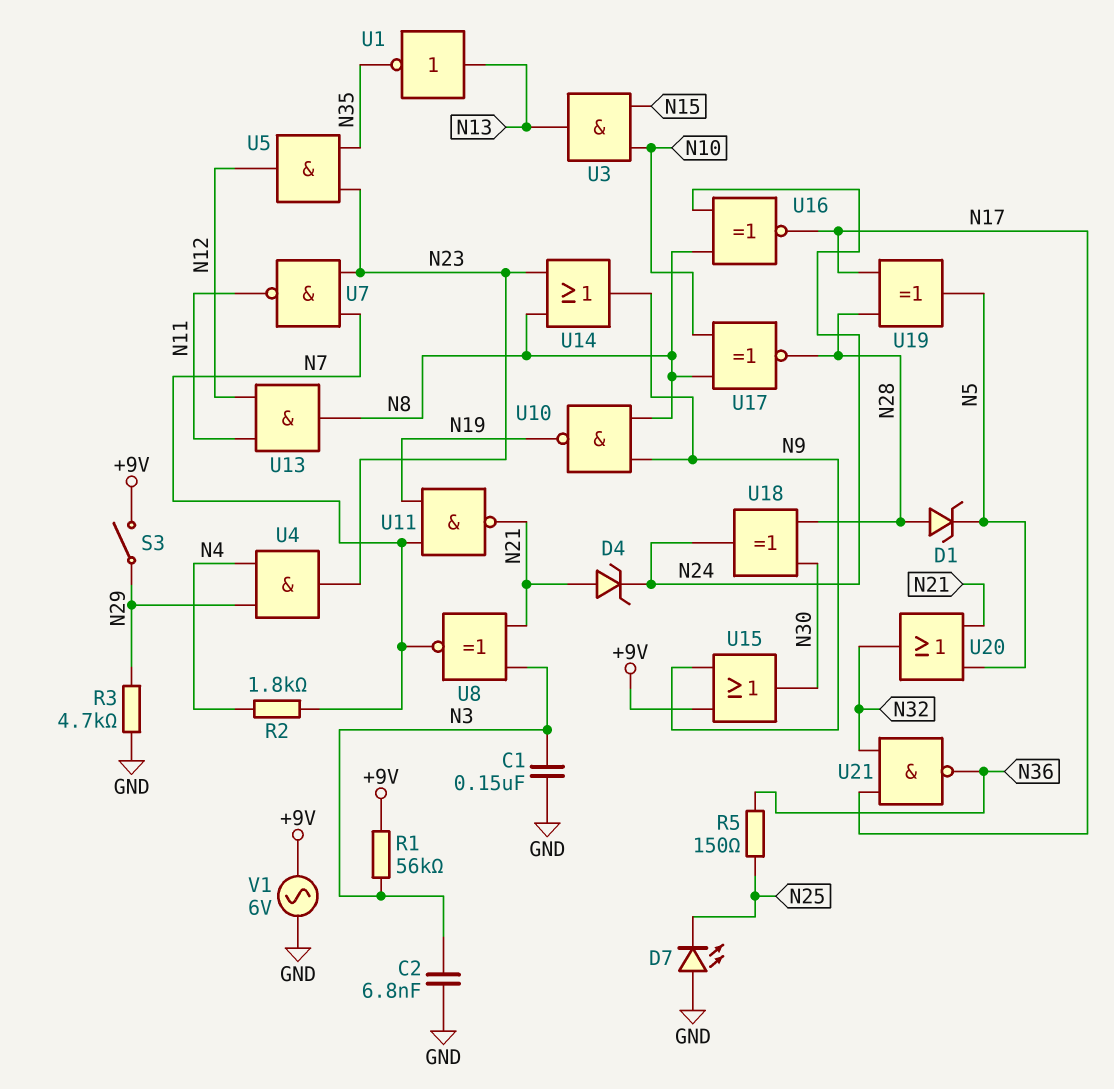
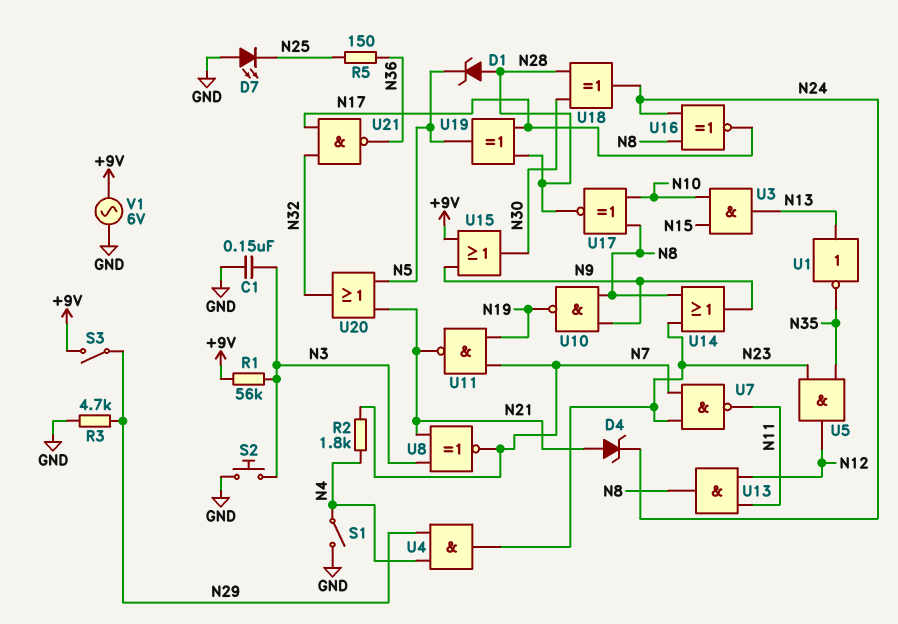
C2: 6.8nF (GND, N3) -> none
S1: none -> switch (GND, N4)
S2: none -> button (GND, N3)

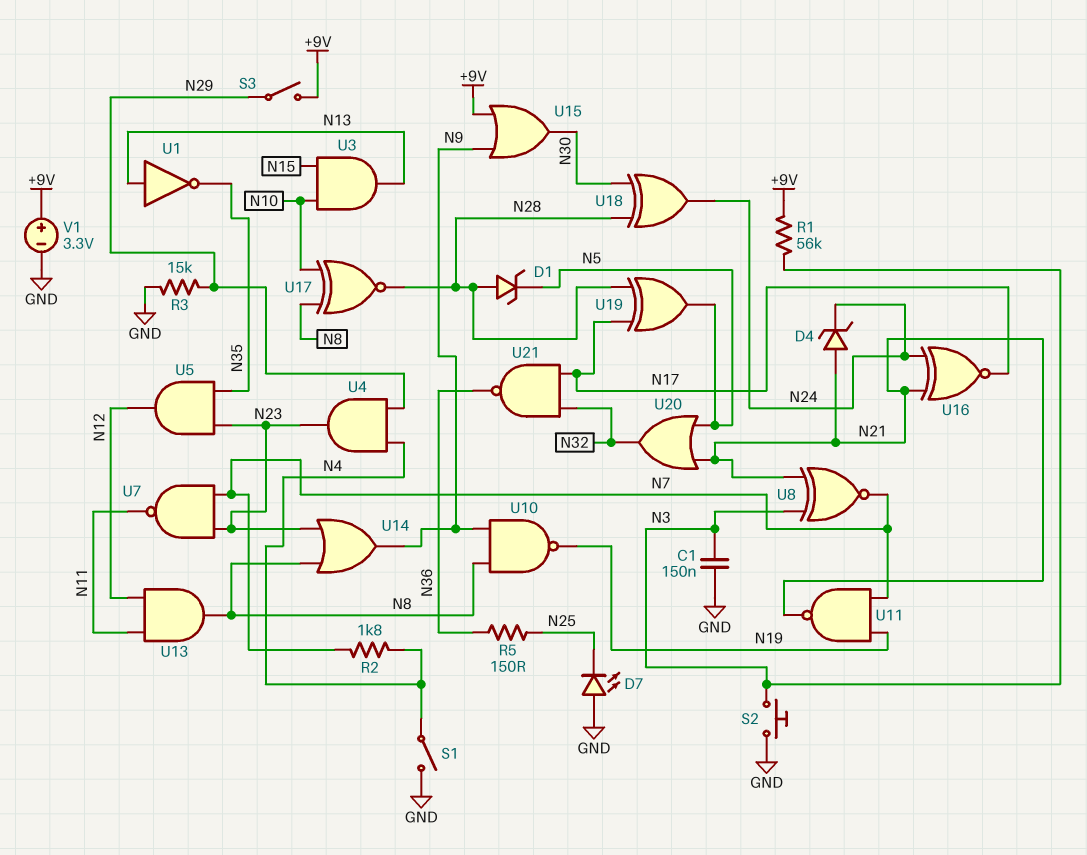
R3: 4.7k (GND, N29) -> 15k (GND, N29)
U16: XNOR (in N8, in N24, out N17) -> XNOR (in N21, in N24, out N17)
V1: AC 6V (+9V, GND) -> 3.3V (plus +9V, minus GND)

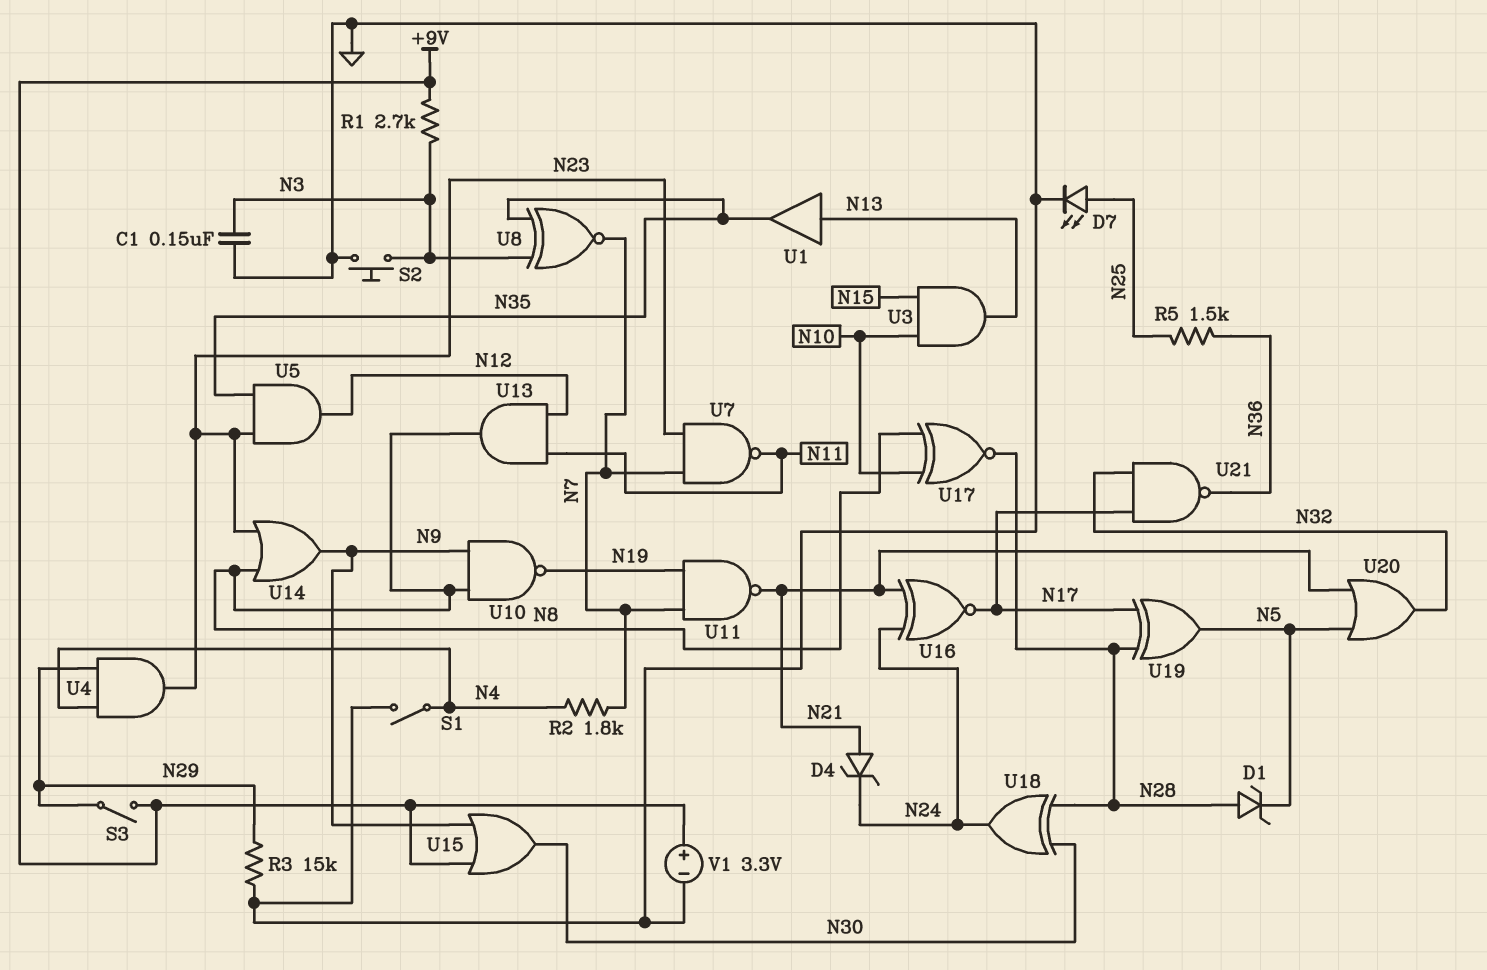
D7: LED (A GND, K N25) -> LED (A N25, K GND)
R1: 56k (+9V, N3) -> 2.7k (+9V, N3)
R5: 150 (N25, N36) -> 1.5k (N25, N36)
U1: NOT (in N13, out N35) -> buffer (in N13, out N35)
U8: XNOR (in N3, in N21, out N7) -> XNOR (in N3, in N35, out N7)

